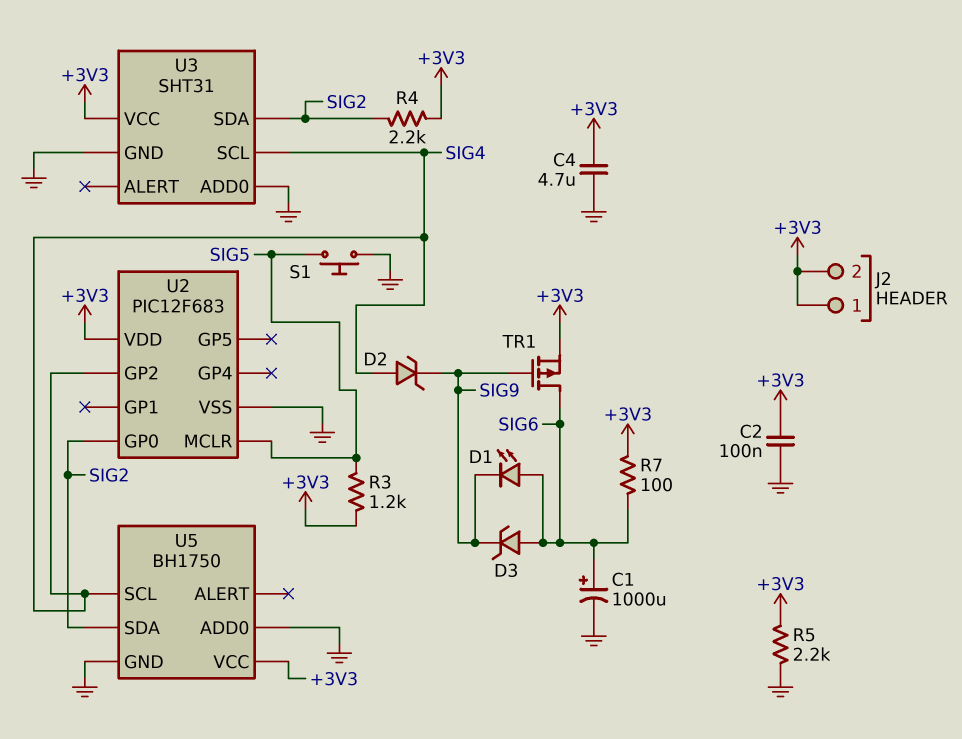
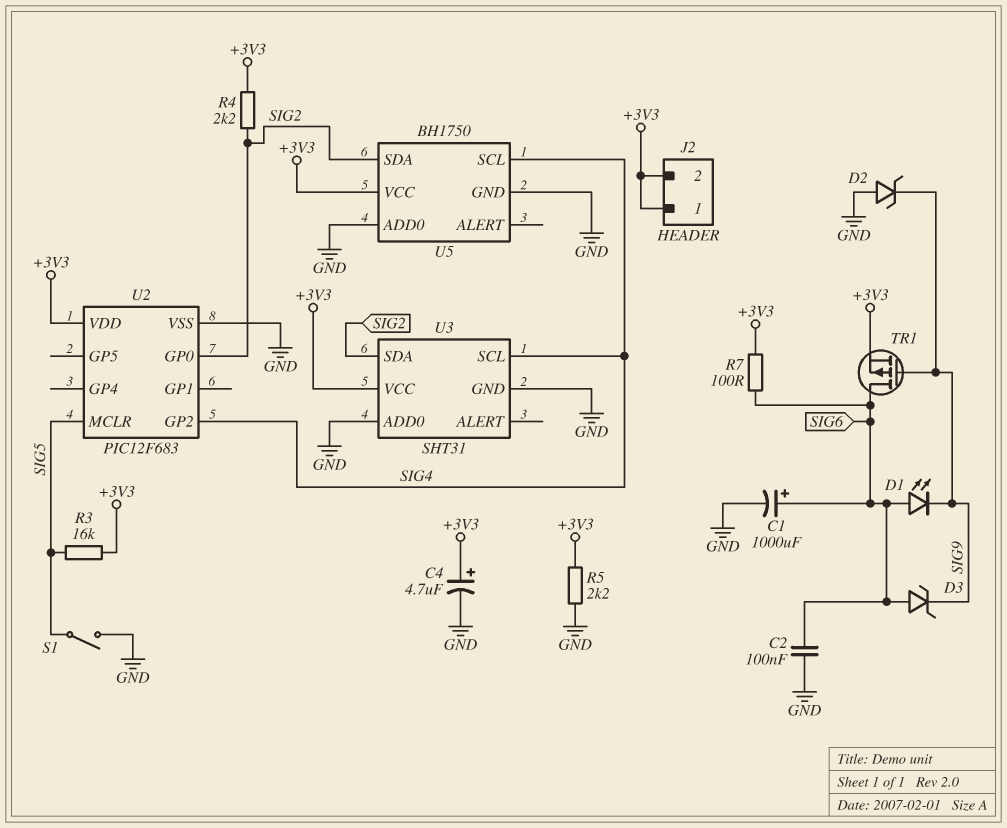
C2: 100nF (+3V3, GND) -> 100nF (GND, SIG6)
C4: 4.7uF (+3V3, GND) -> 4.7uF (plus +3V3, minus GND)
D2: zener (A SIG4, K SIG9) -> zener (A GND, K SIG9)
R3: 1.2k (+3V3, SIG5) -> 16k (+3V3, SIG5)
S1: button (GND, SIG5) -> switch (GND, SIG5)

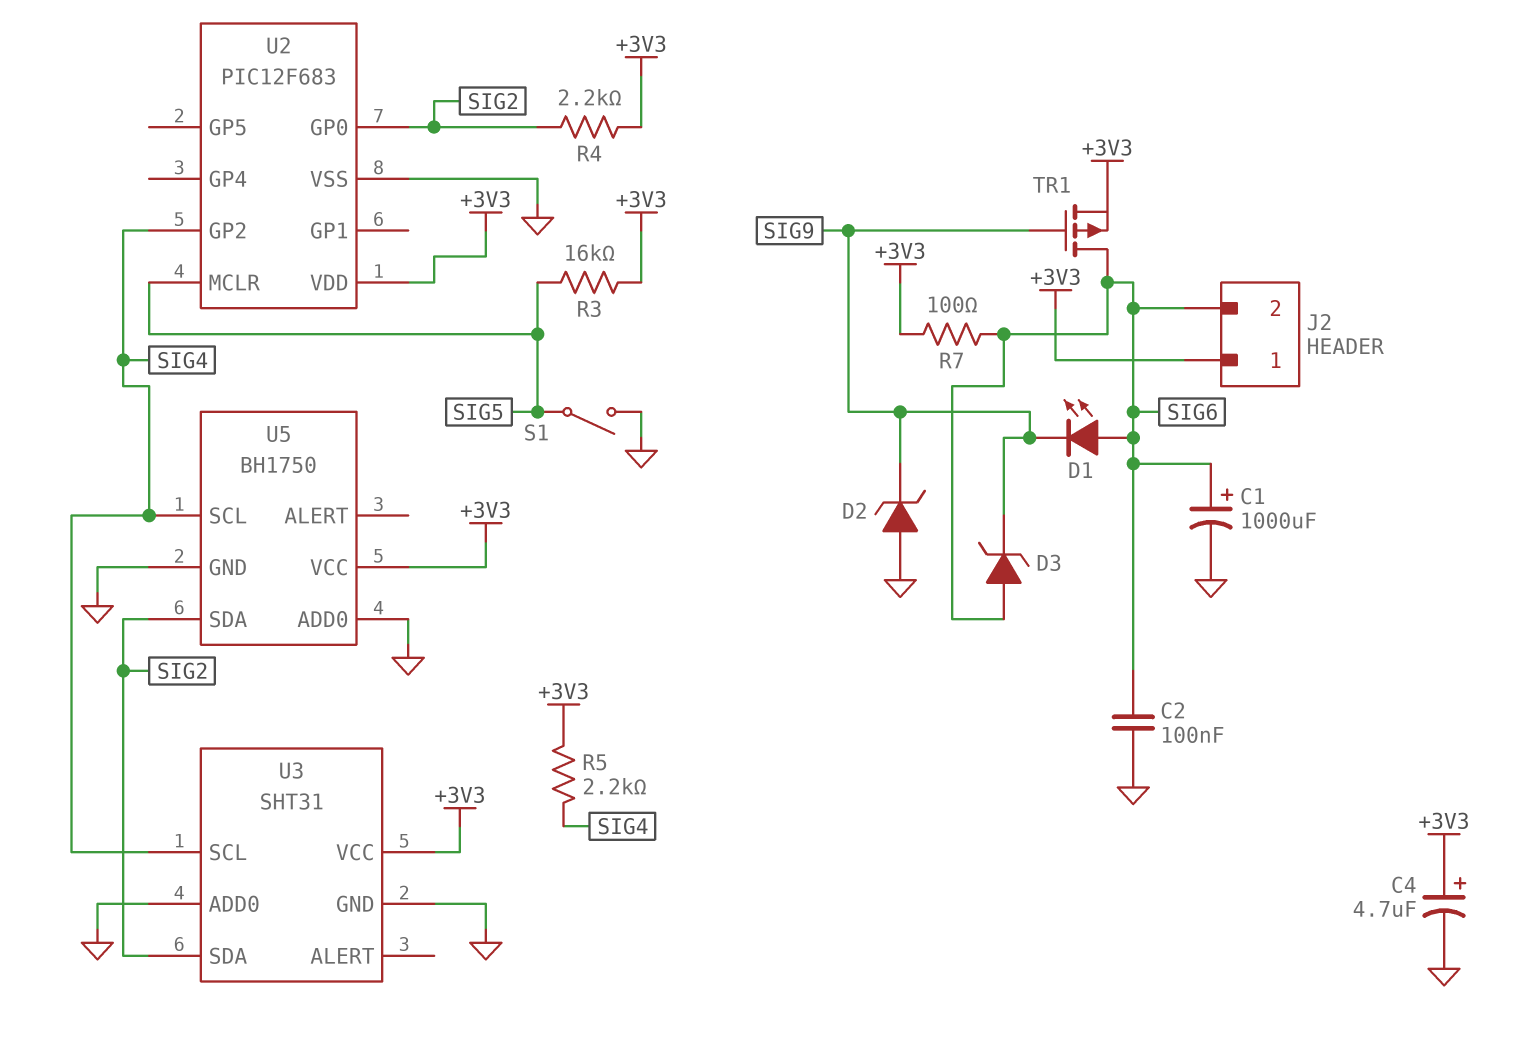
J2 pin 2: +3V3 -> SIG6
R5: 2.2k (+3V3, GND) -> 2.2k (+3V3, SIG4)

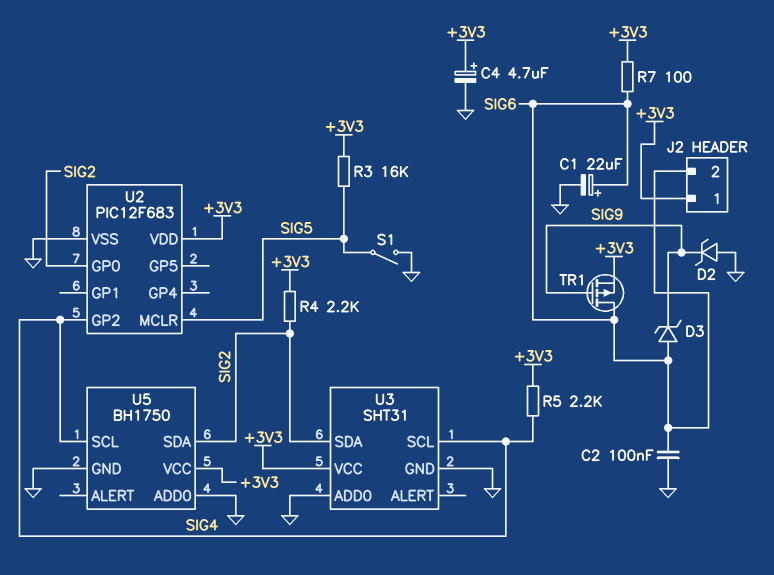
C1: 1000uF (plus SIG6, minus GND) -> 22uF (plus SIG6, minus GND)
D1: LED (A SIG6, K SIG9) -> none

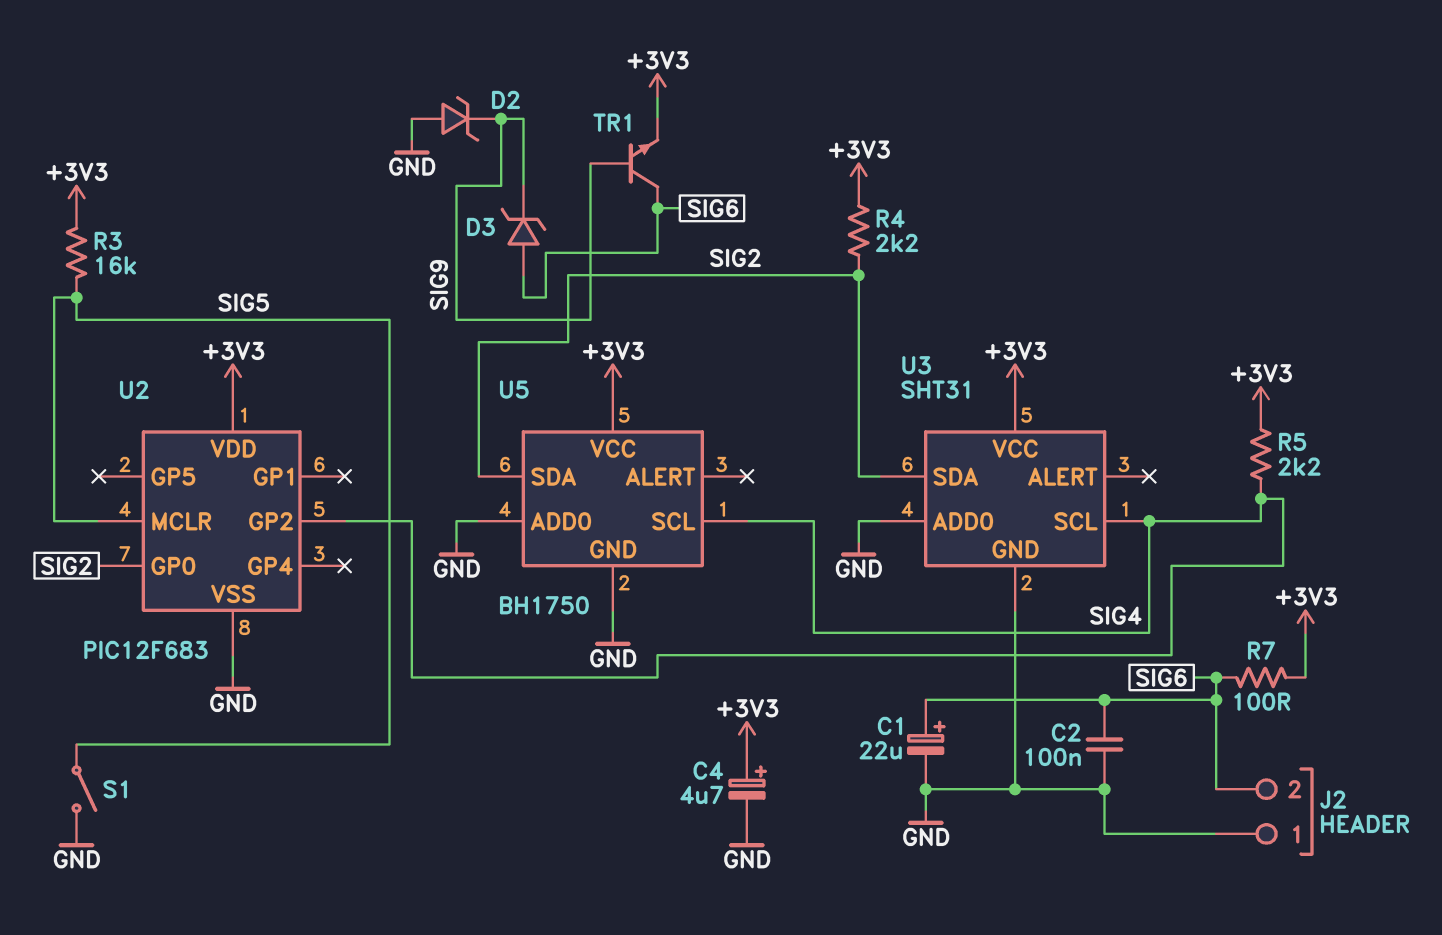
J2 pin 1: +3V3 -> GND
TR1: PMOS (G SIG9, D SIG6, S +3V3) -> NPN (B SIG9, C SIG6, E +3V3)

